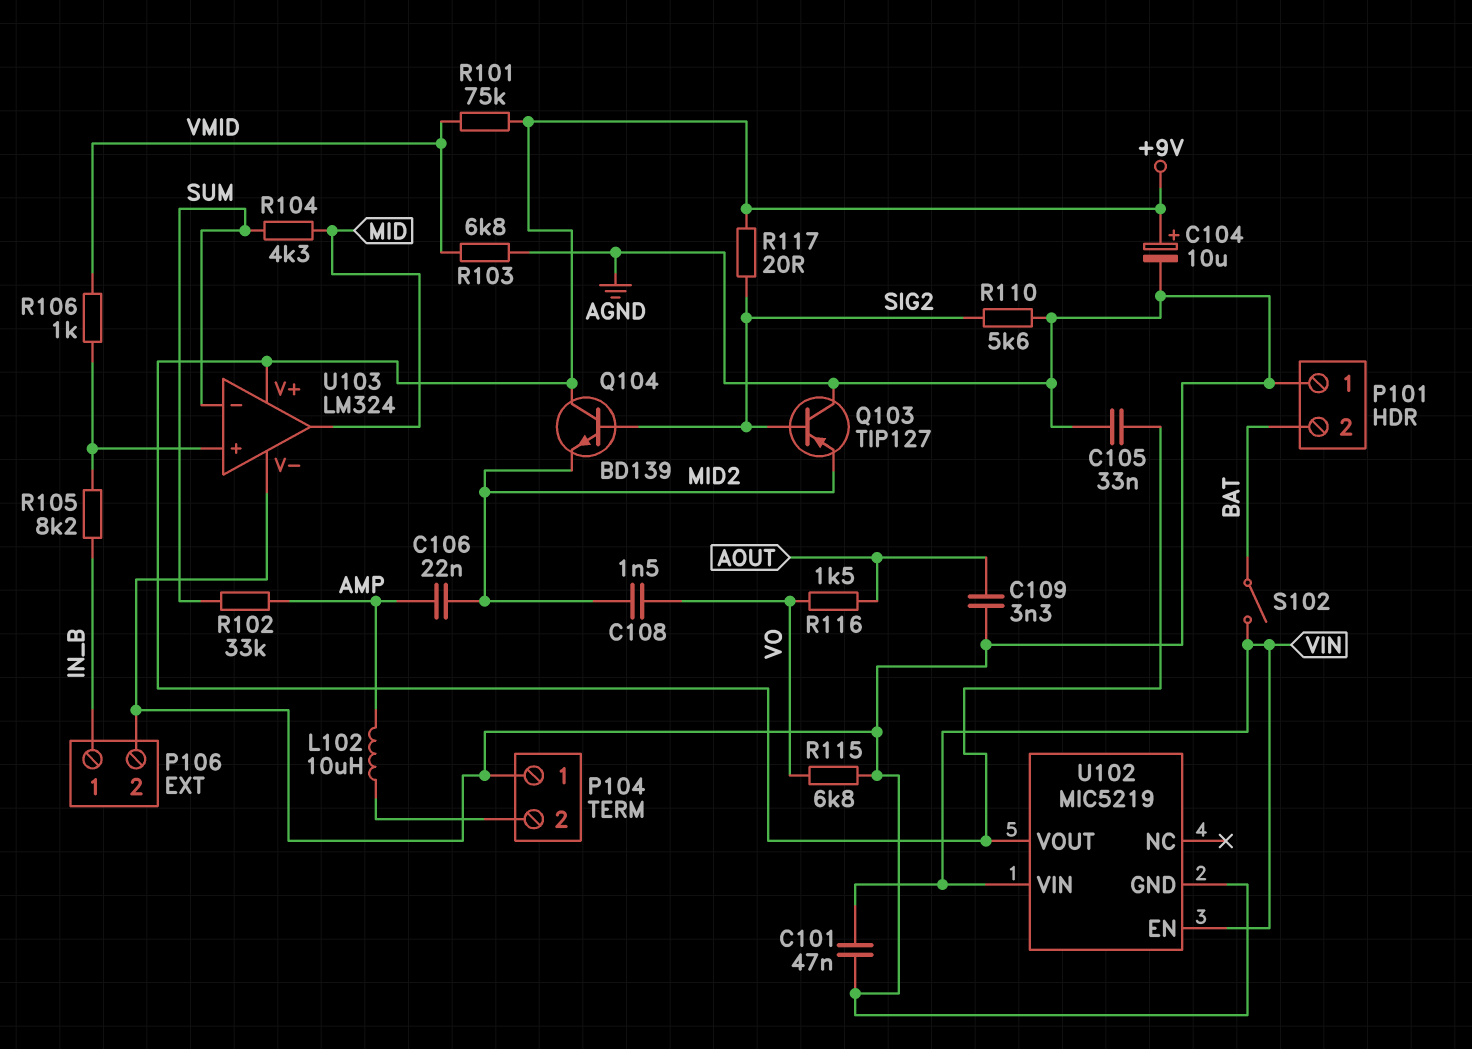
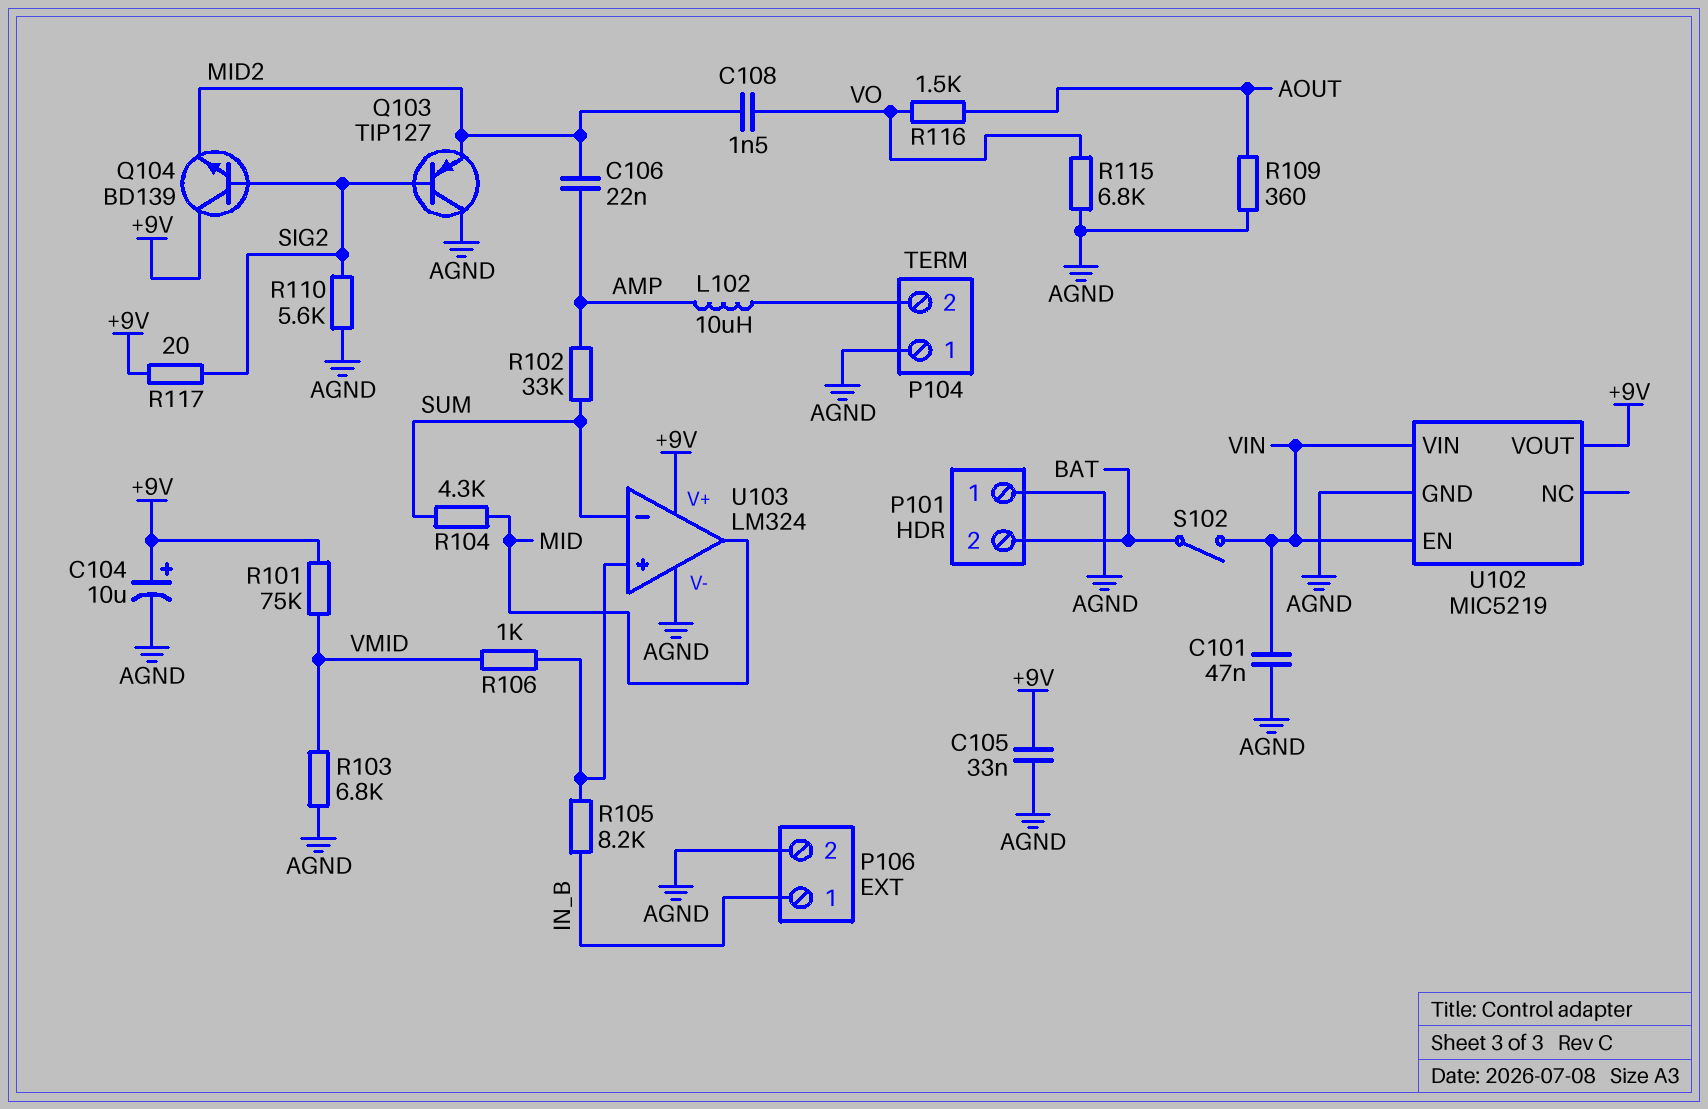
C109: 3.3nF (AGND, AOUT) -> none
R109: none -> 360 (AGND, AOUT)

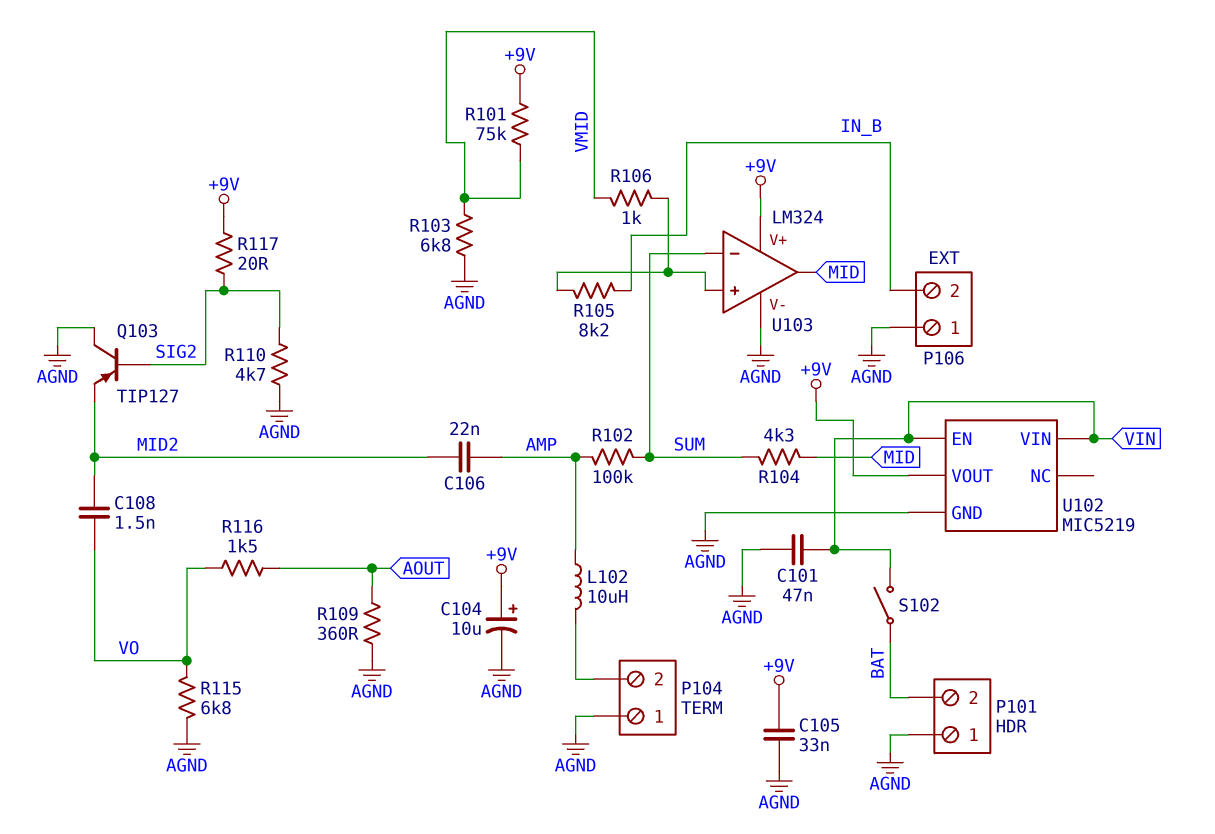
P106 pin 1: IN_B -> AGND
P106 pin 2: AGND -> IN_B
Q104: NPN BD139 (B SIG2, C +9V, E MID2) -> none
R102: 33k (AMP, SUM) -> 100k (AMP, SUM)
R110: 5.6k (AGND, SIG2) -> 4.7k (AGND, SIG2)

